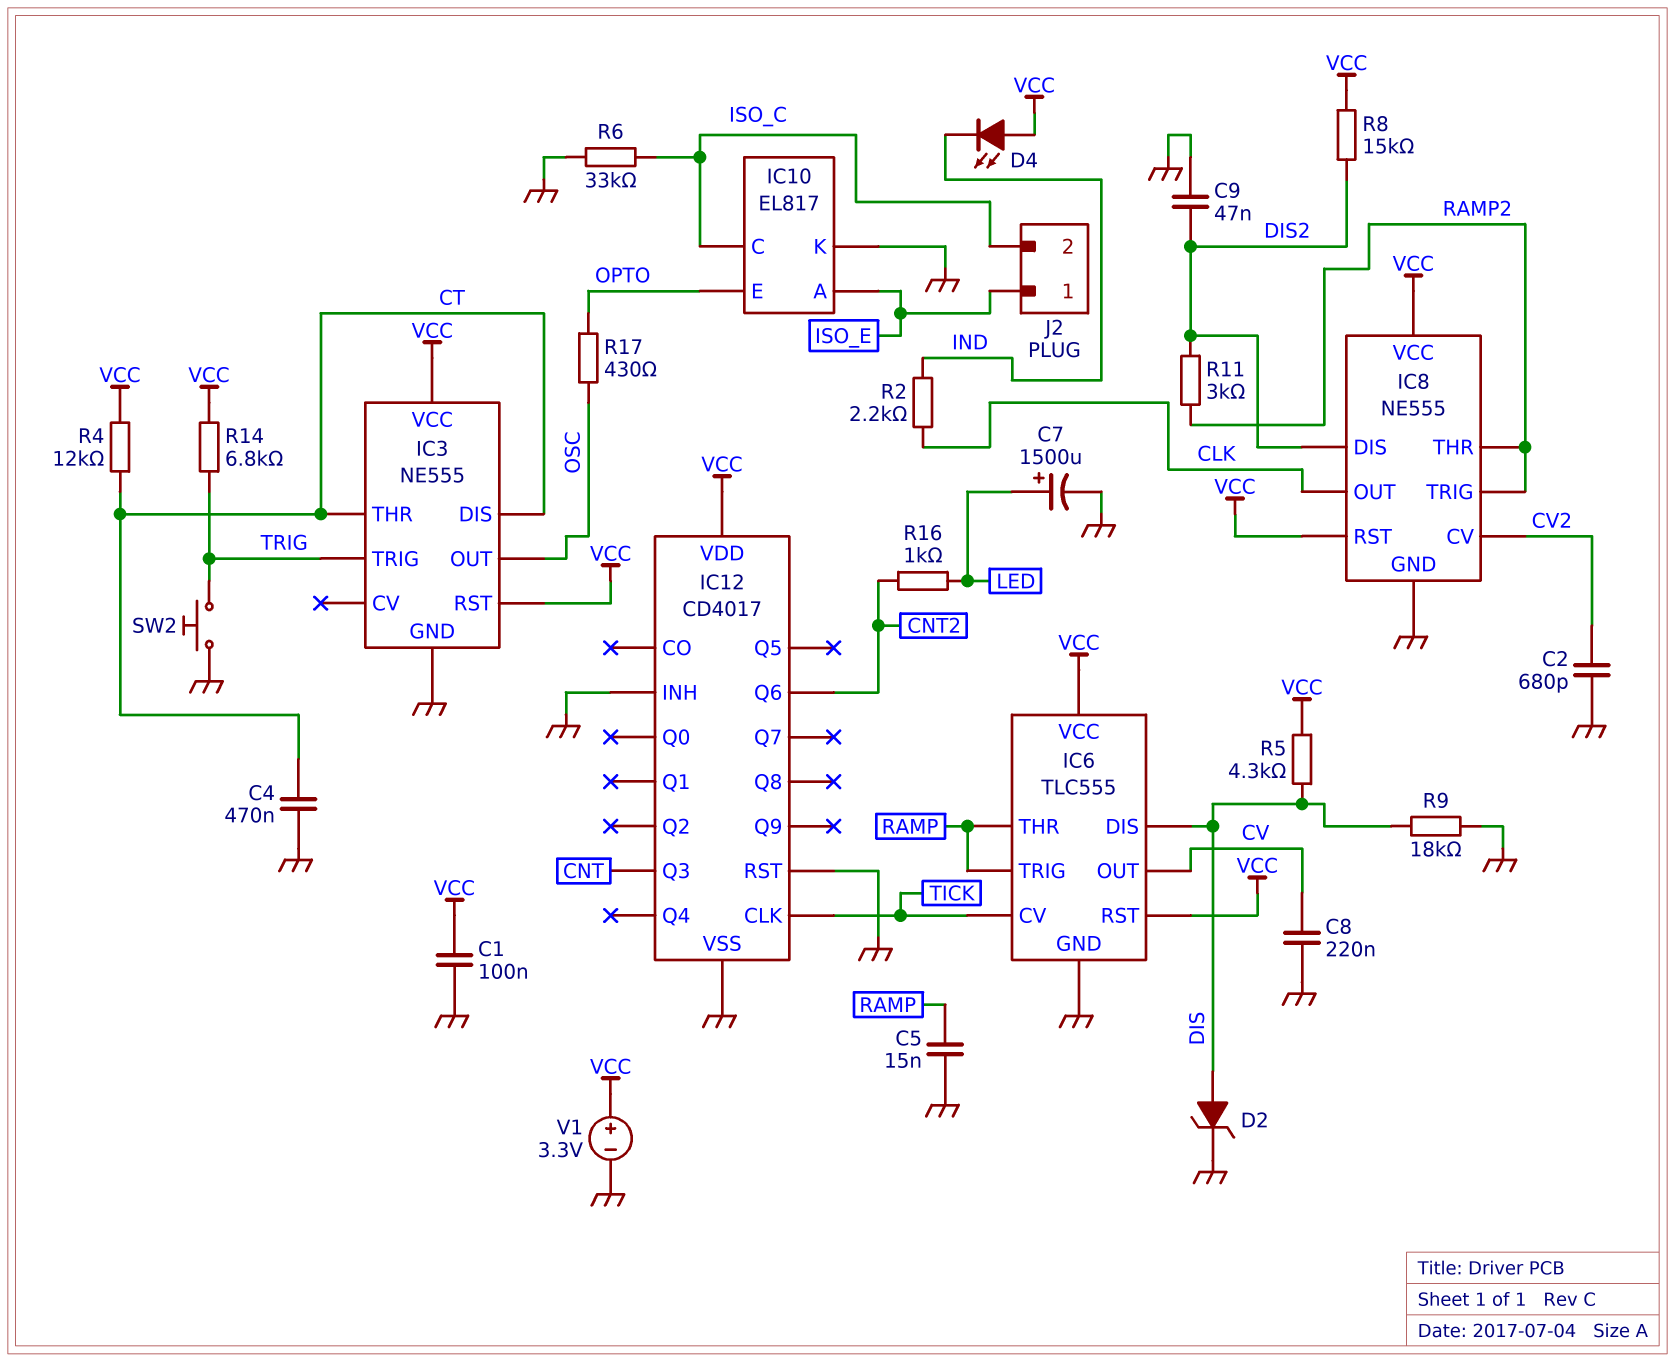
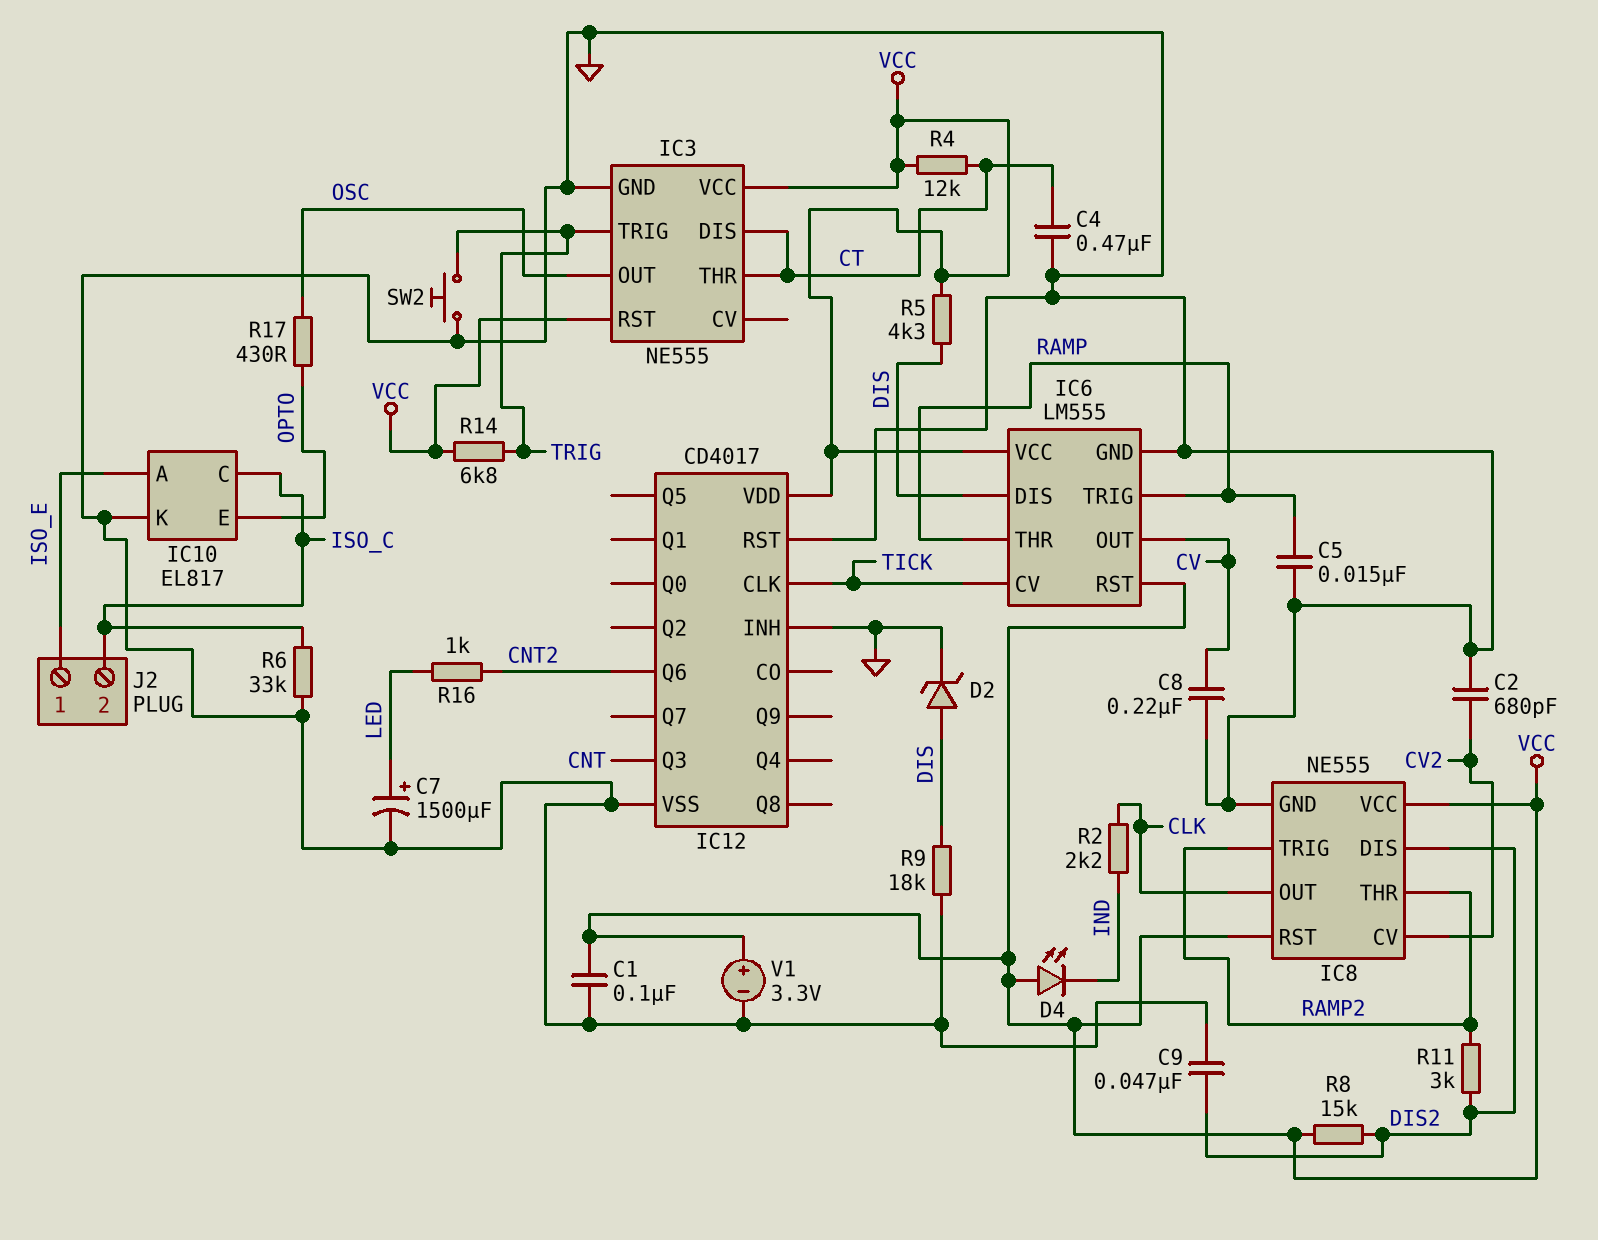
IC6: TLC555 -> LM555

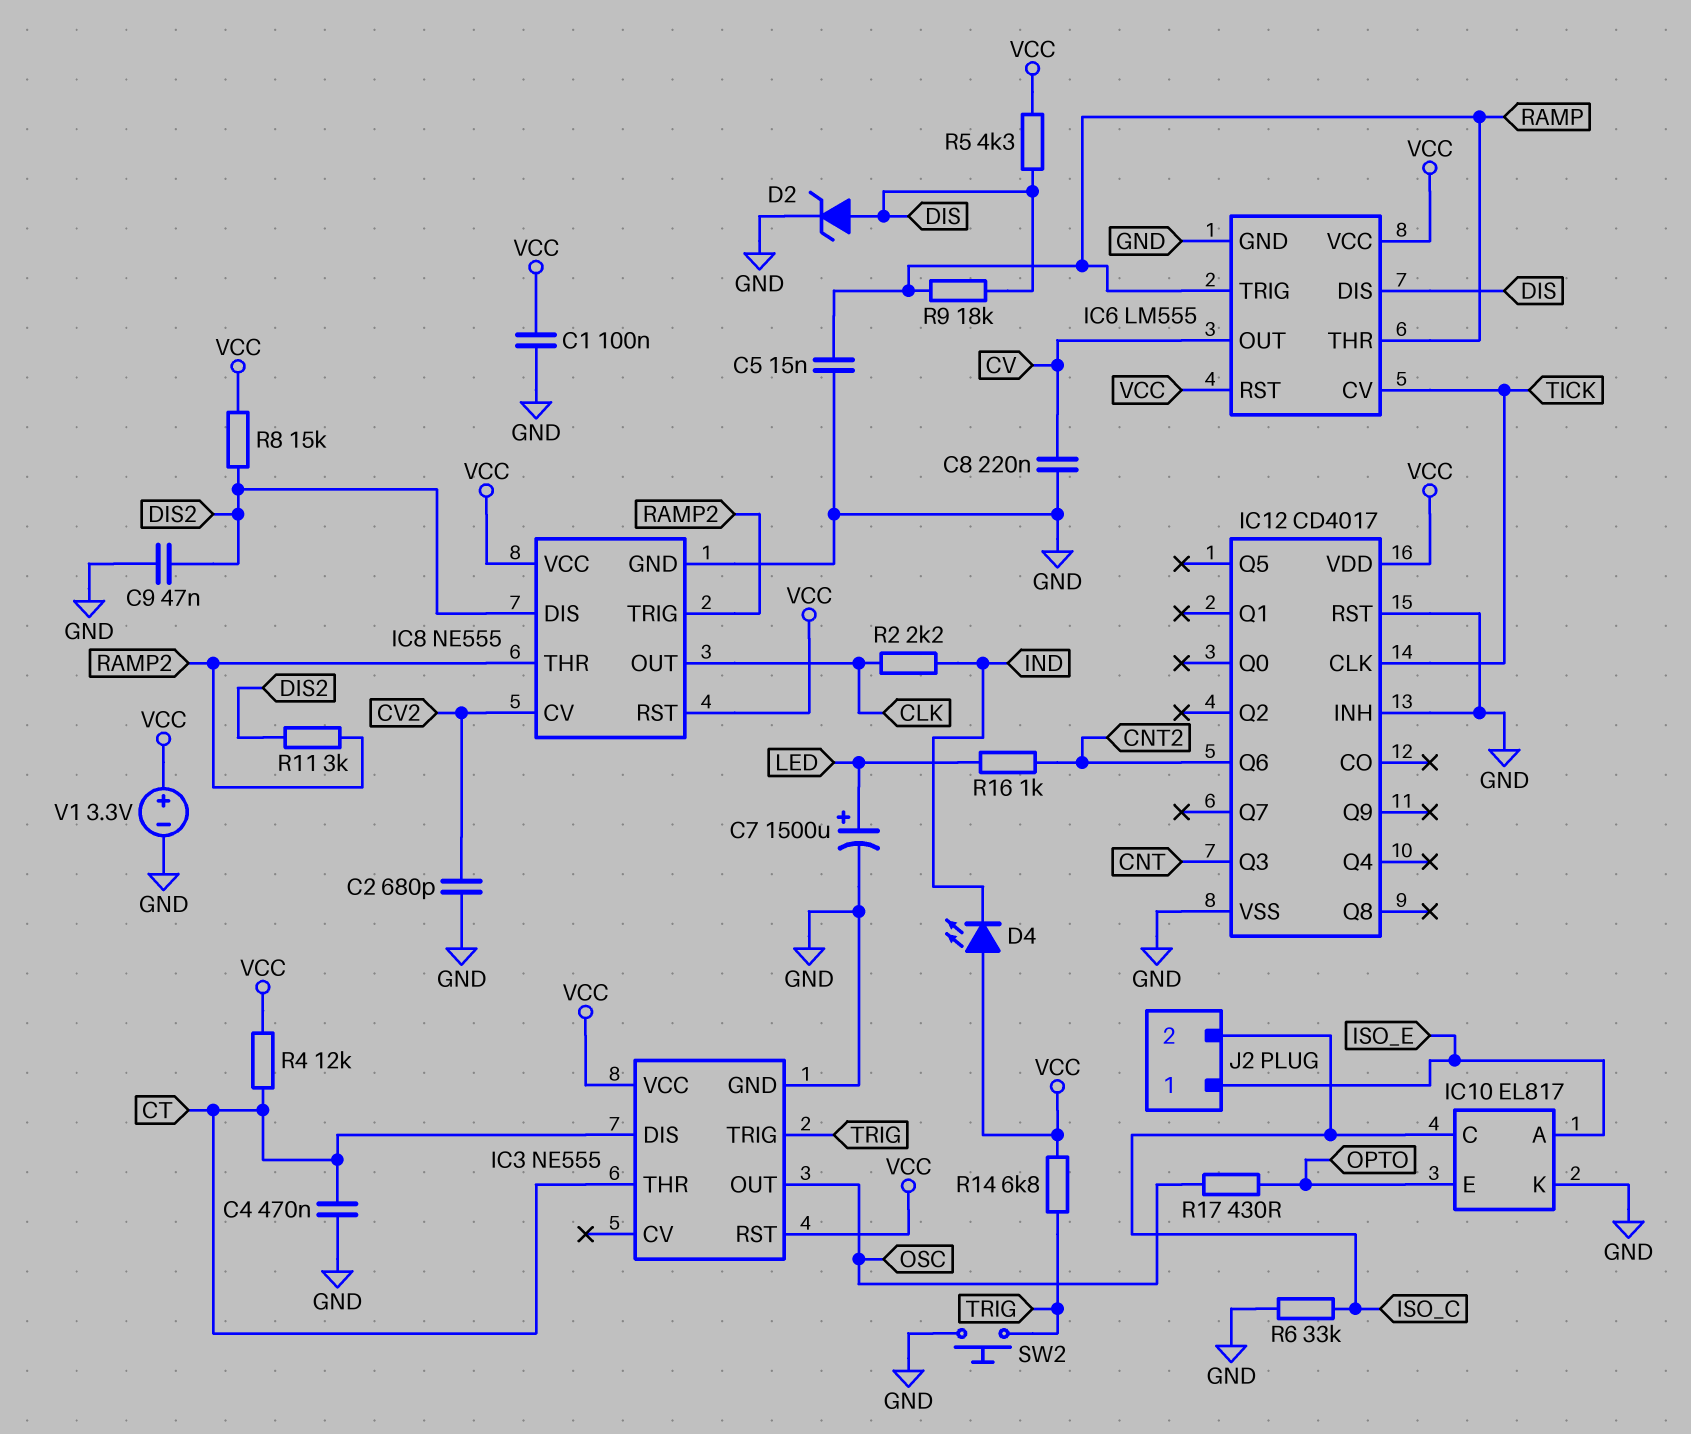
R9: 18k (DIS, GND) -> 18k (DIS, RAMP)

